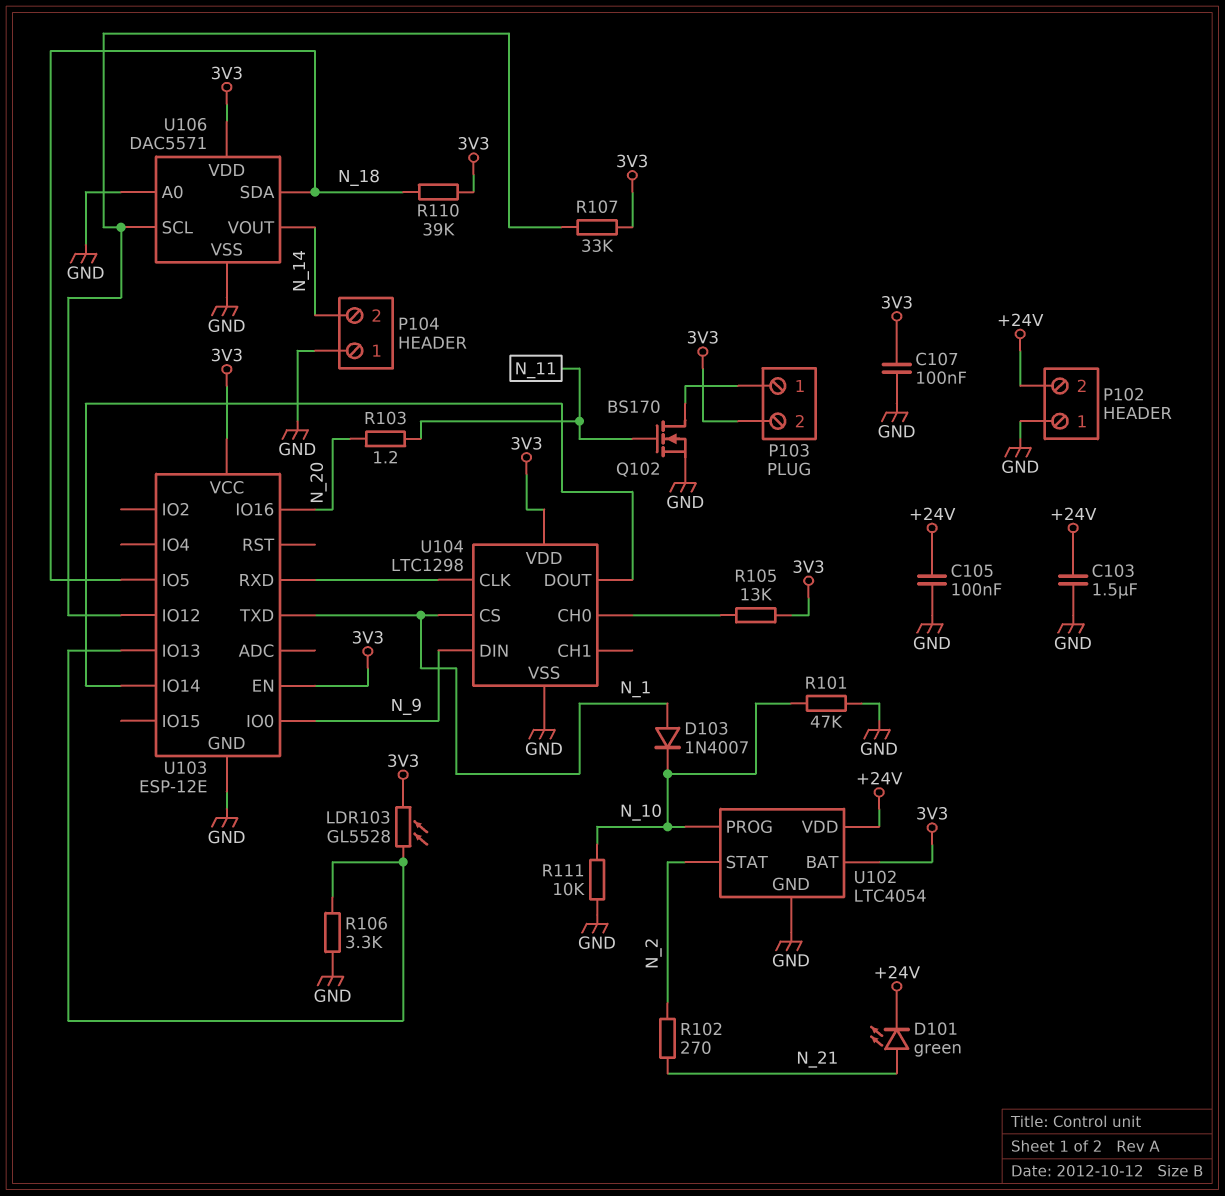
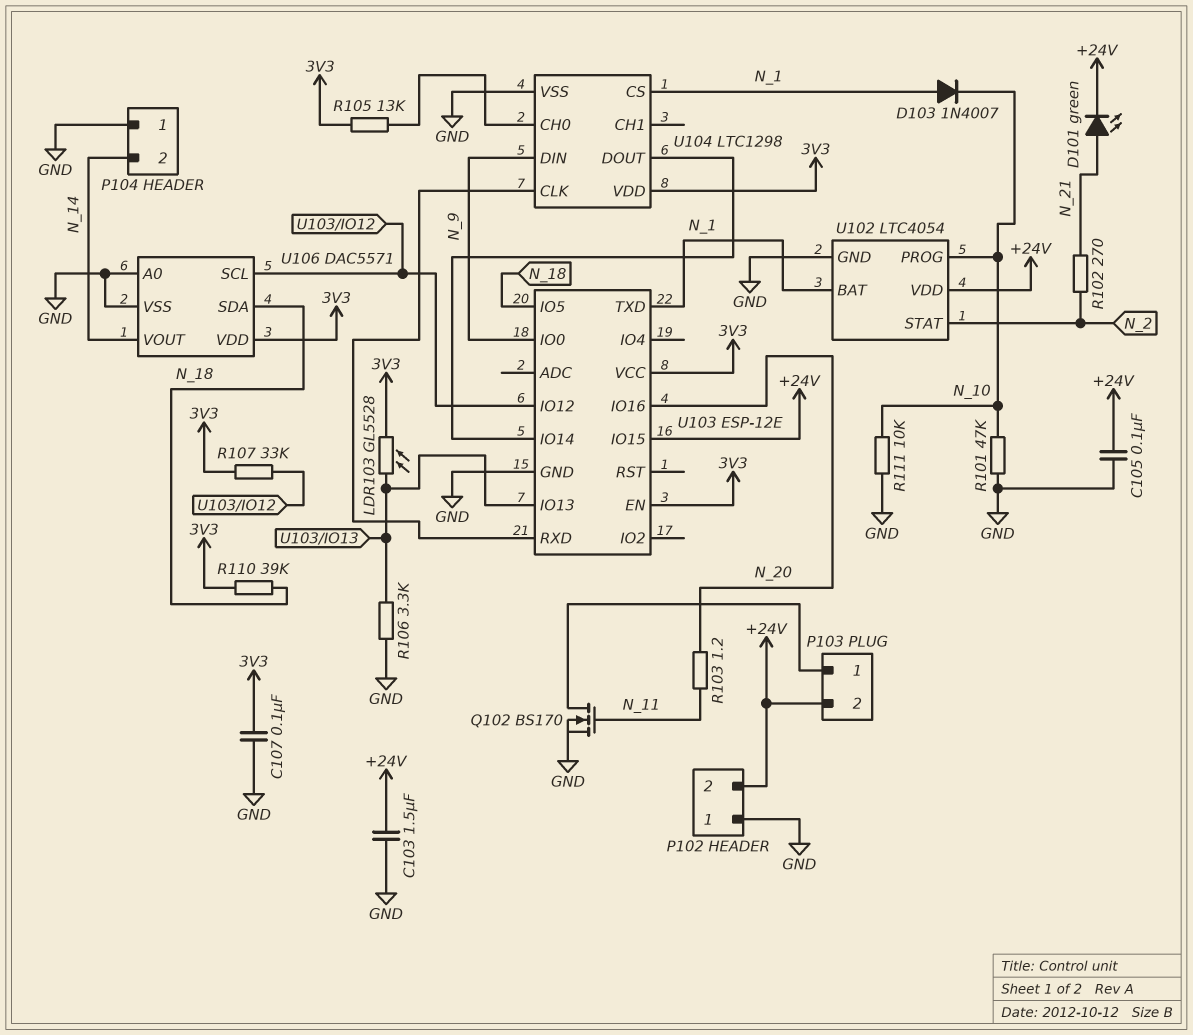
P103 pin 2: 3V3 -> +24V
U102 pin BAT: 3V3 -> N_1
U103 pin IO15: none -> +24V

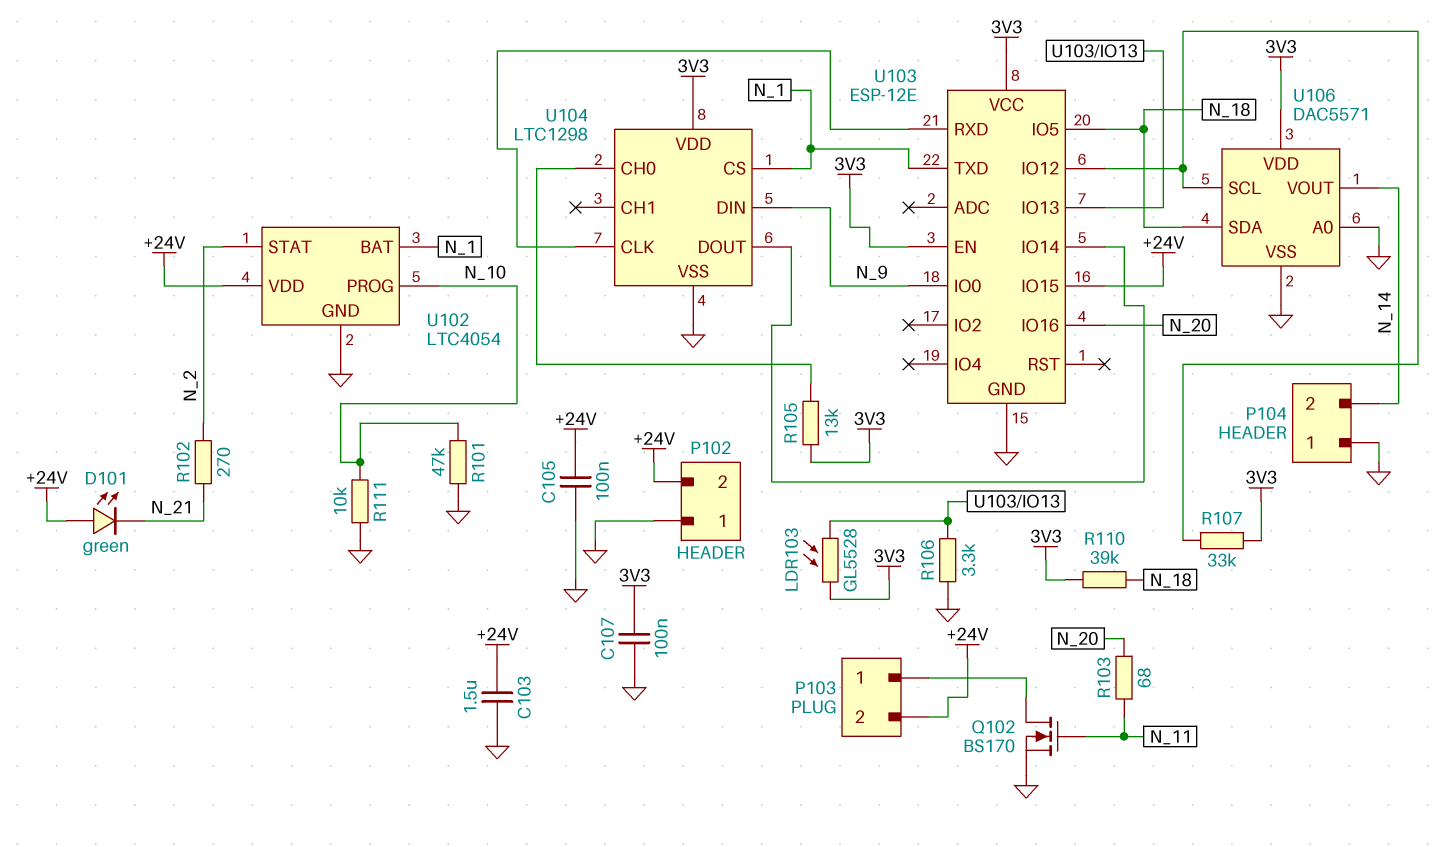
D101: LED green (A N_21, K +24V) -> LED green (A +24V, K N_21)
D103: diode 1N4007 (A N_1, K N_10) -> none
R103: 1.2 (N_11, N_20) -> 68 (N_11, N_20)

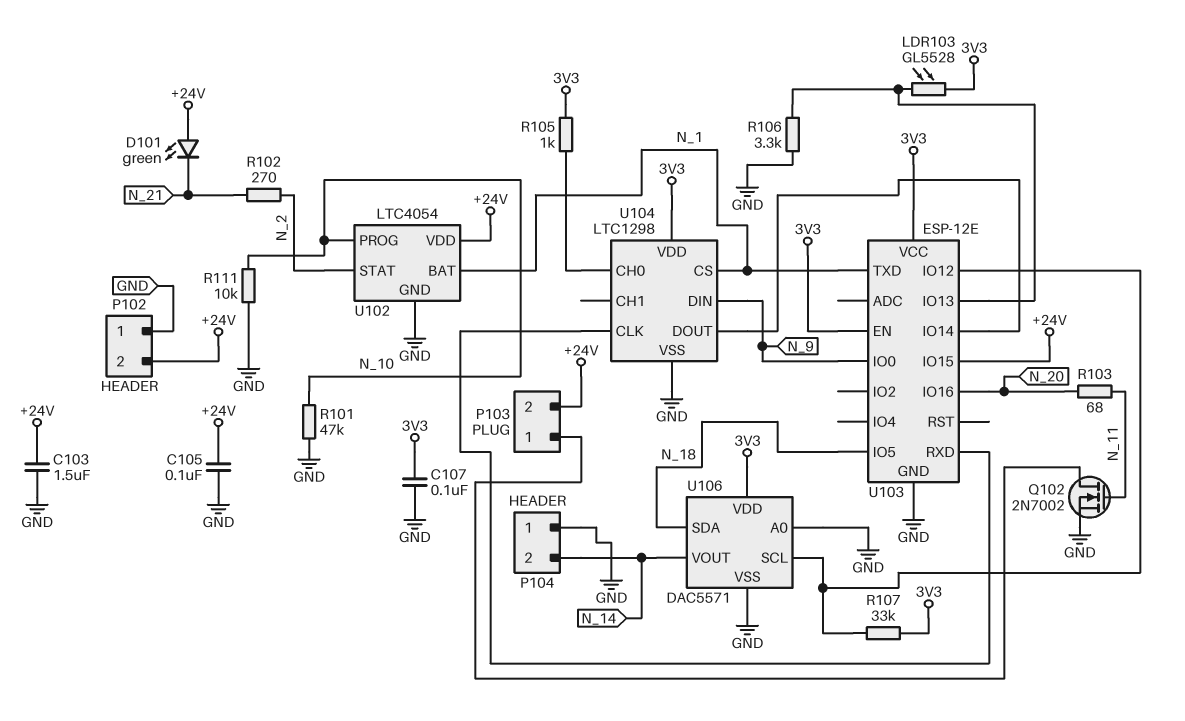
Q102: NMOS BS170 (G N_11, D P103/1, S GND) -> NMOS 2N7002 (G N_11, D P103/1, S GND)
R105: 13k (3V3, U104/CH0) -> 1k (3V3, U104/CH0)
R110: 39k (3V3, N_18) -> none

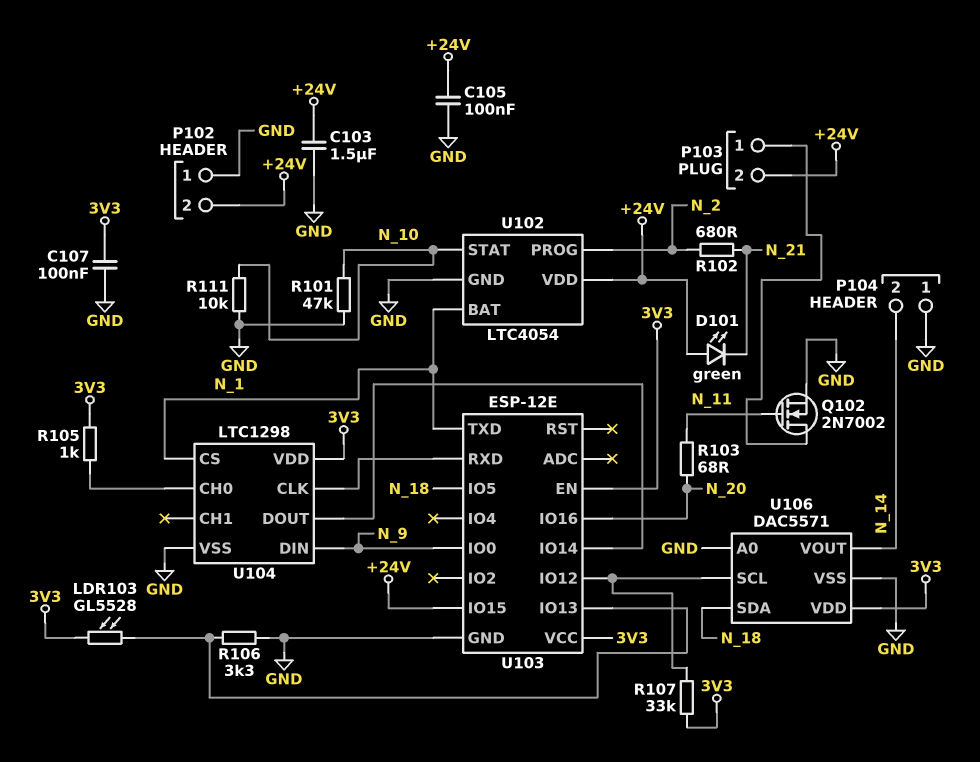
R102: 270 (N_2, N_21) -> 680 (N_2, N_21)
U102 pin PROG: N_10 -> N_2
U102 pin STAT: N_2 -> N_10

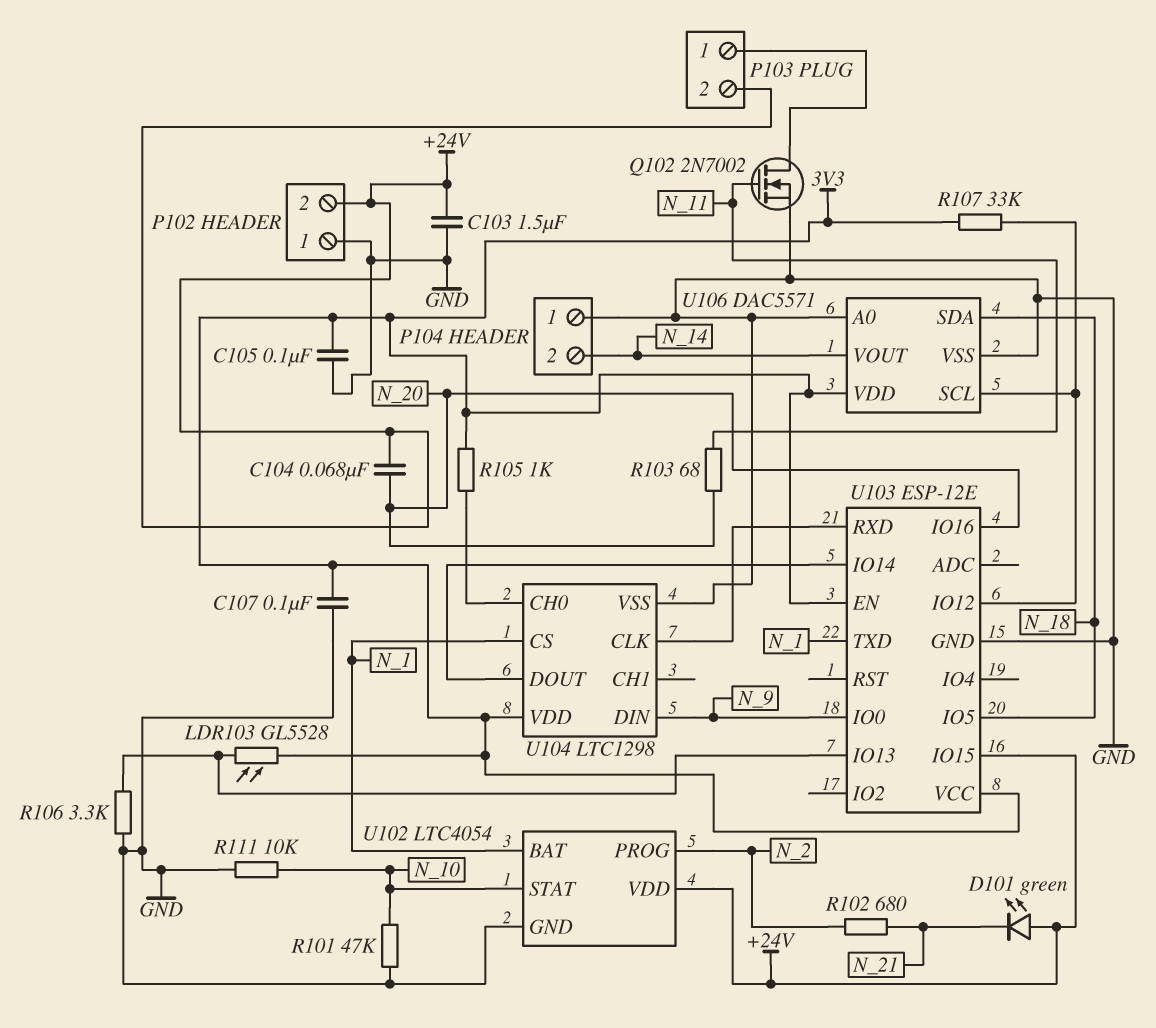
C104: none -> 68nF (+24V, N_20)
C105: 100nF (+24V, GND) -> 100nF (3V3, GND)

